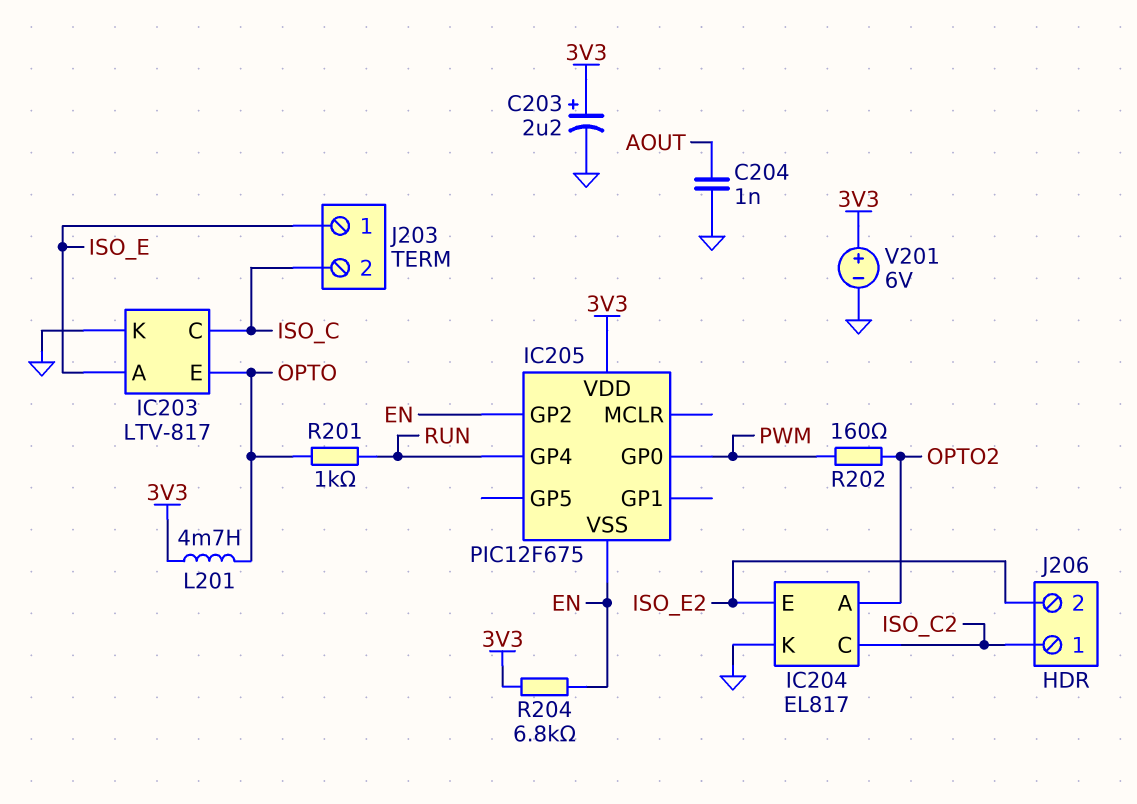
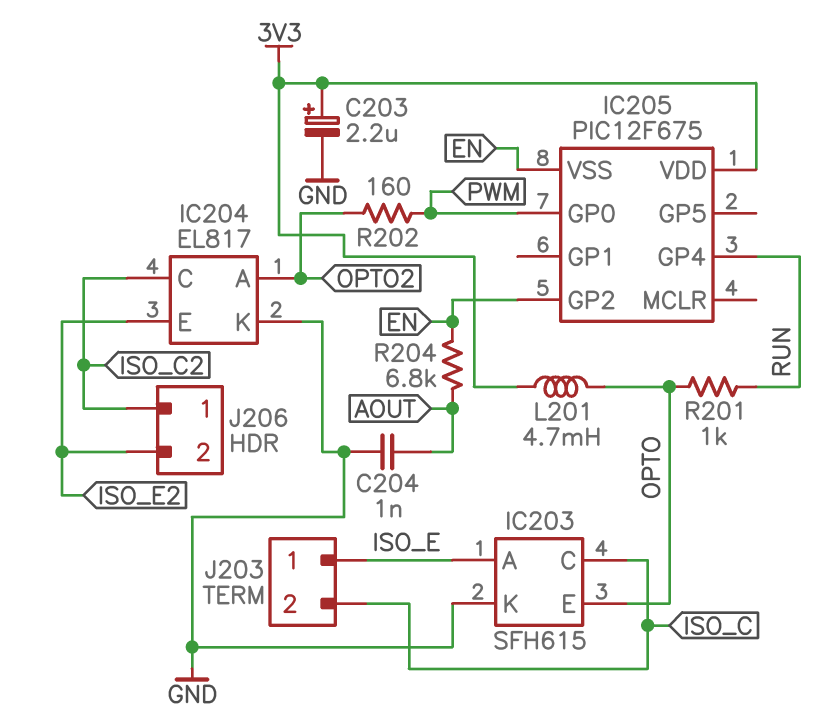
IC203: LTV-817 -> SFH615
R204: 6.8k (3V3, EN) -> 6.8k (AOUT, EN)
V201: 6V (plus 3V3, minus GND) -> none

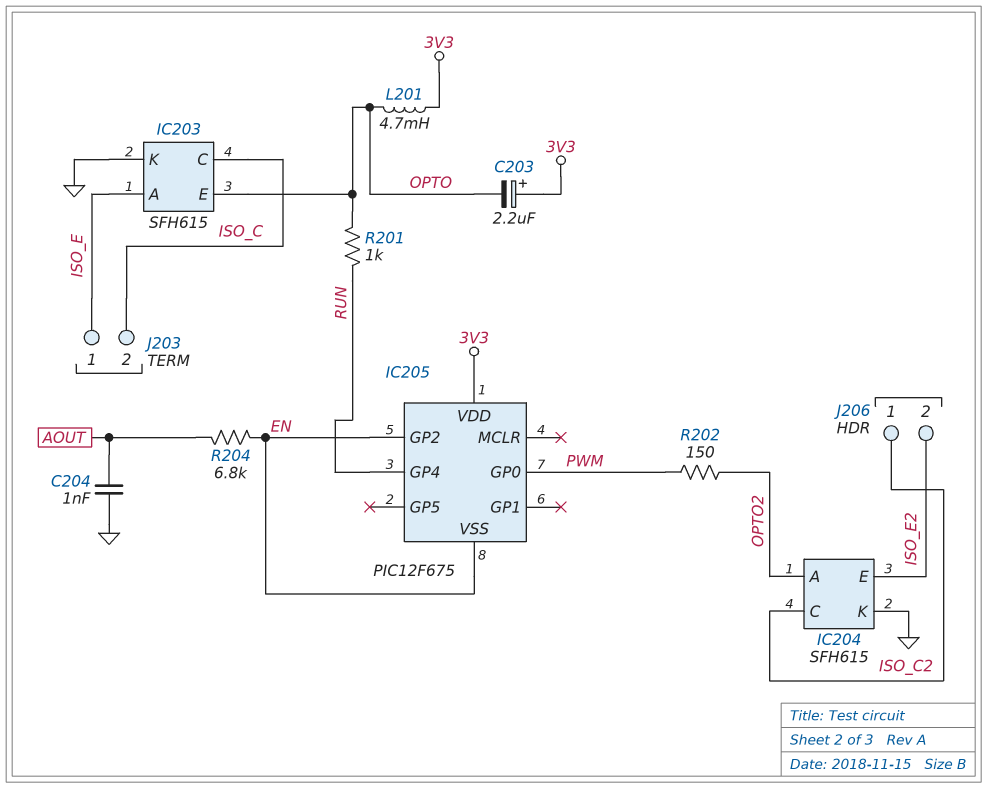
C203: 2.2uF (plus 3V3, minus GND) -> 2.2uF (plus 3V3, minus OPTO)
IC204: EL817 -> SFH615
R202: 160 (OPTO2, PWM) -> 150 (OPTO2, PWM)

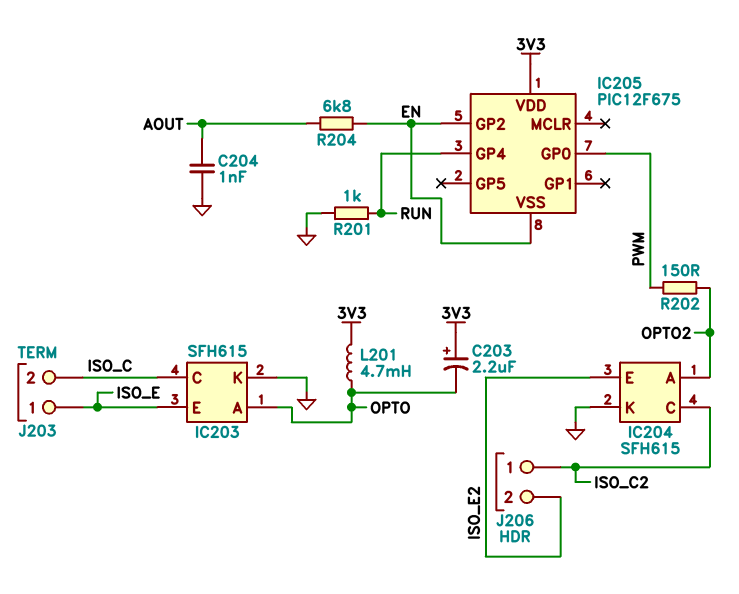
IC203 pin A: ISO_E -> OPTO
IC203 pin E: OPTO -> ISO_E
R201: 1k (OPTO, RUN) -> 1k (GND, RUN)

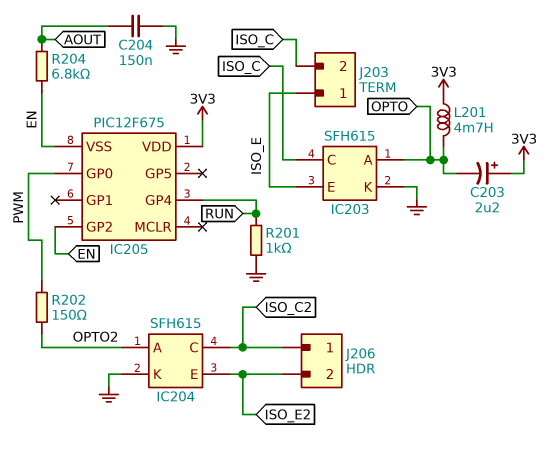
C204: 1nF (AOUT, GND) -> 150nF (AOUT, GND)

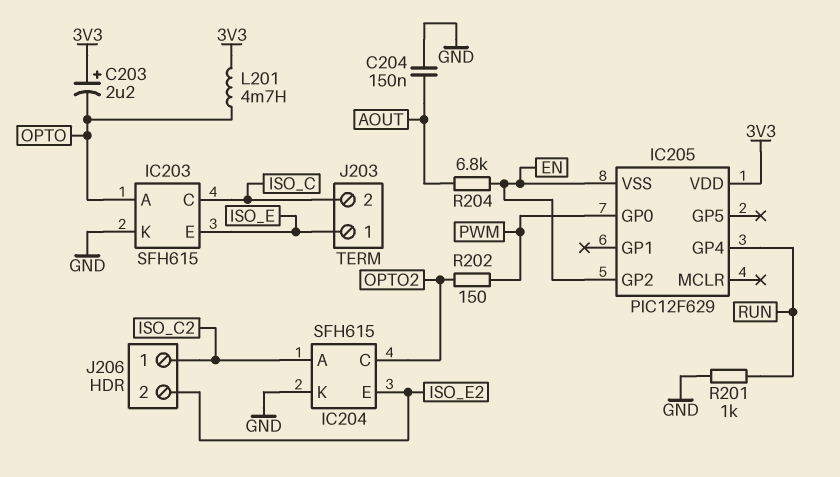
IC204 pin A: OPTO2 -> ISO_C2
IC204 pin C: ISO_C2 -> OPTO2
IC205: PIC12F675 -> PIC12F629

